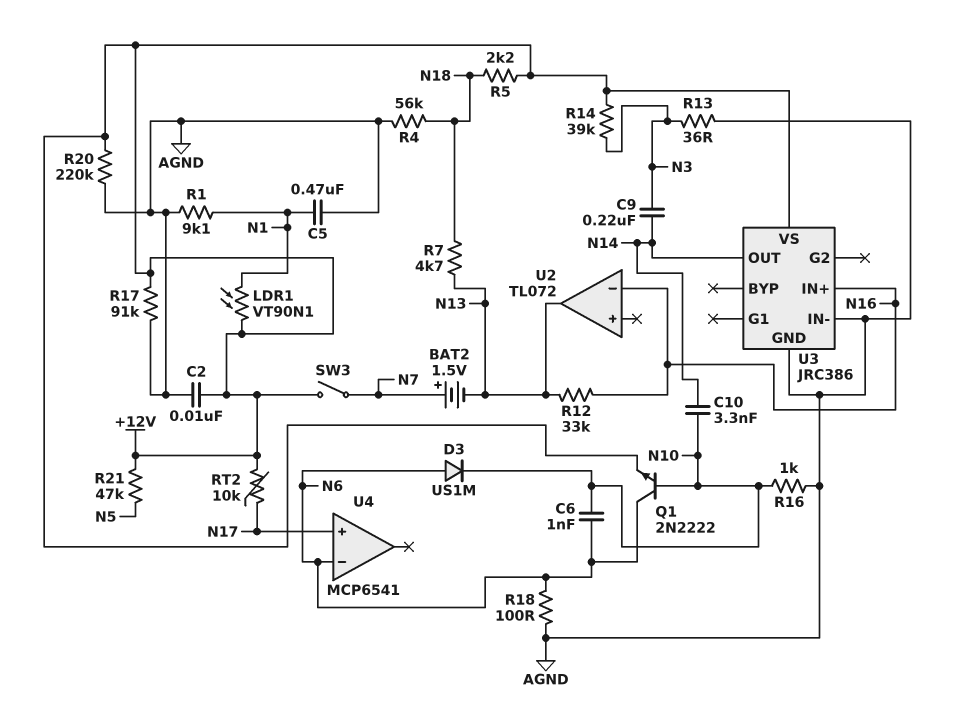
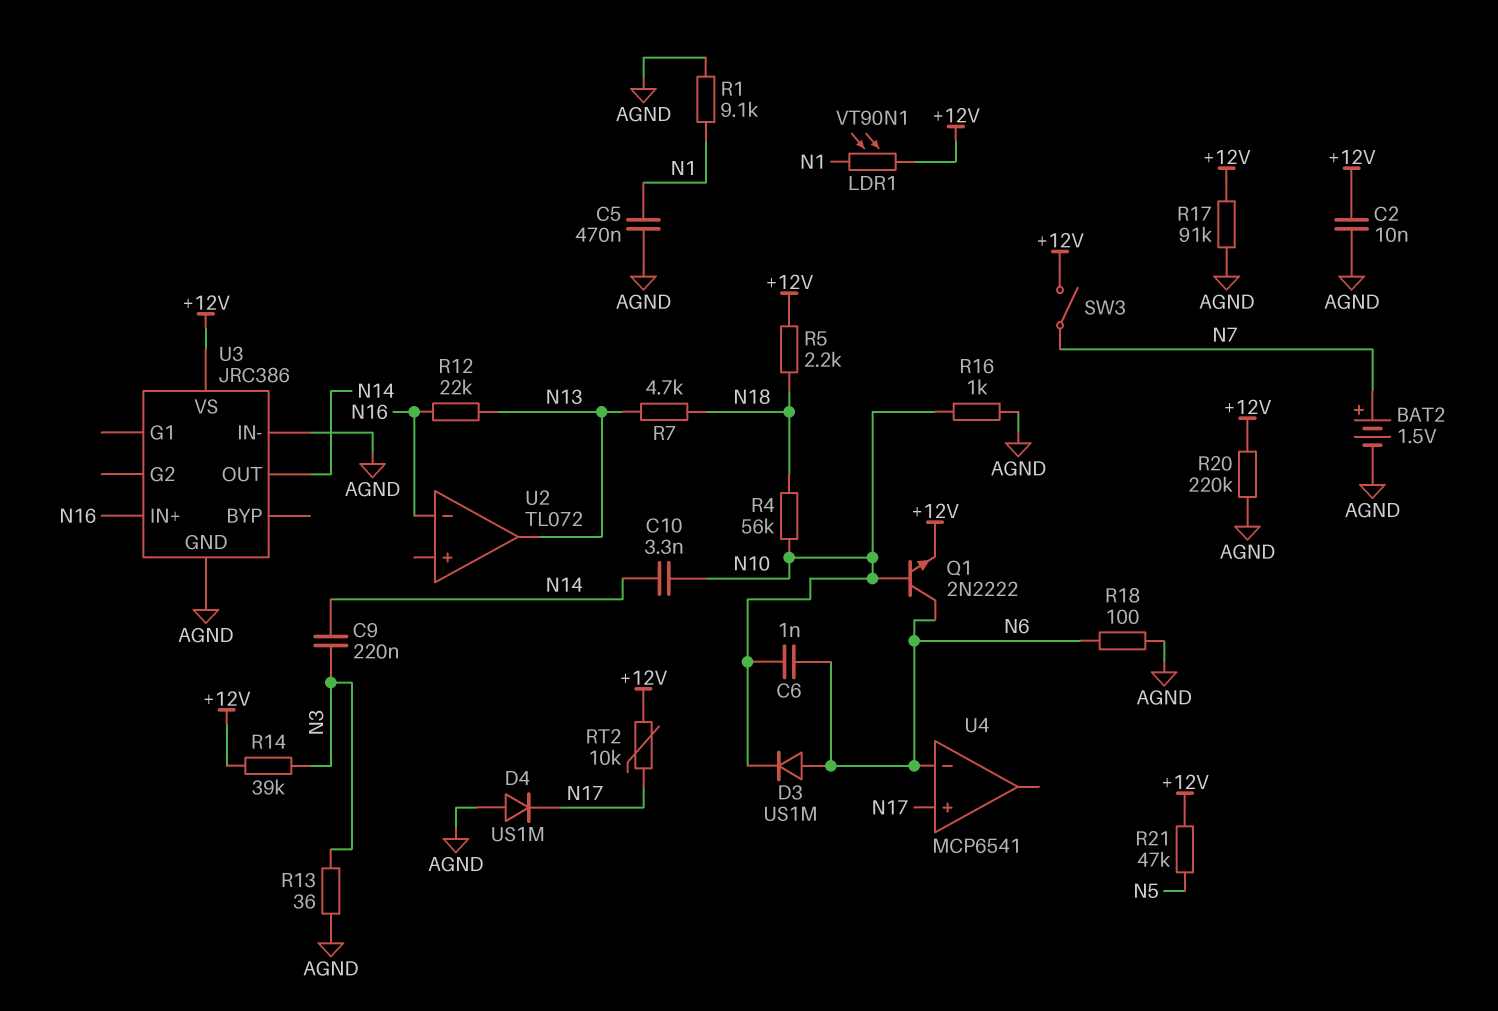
BAT2: 1.5V (plus N7, minus N13) -> 1.5V (plus N7, minus AGND)
D4: none -> diode US1M (A AGND, K N17)
R4: 56k (AGND, N18) -> 56k (N10, N18)
R12: 33k (N13, N16) -> 22k (N13, N16)

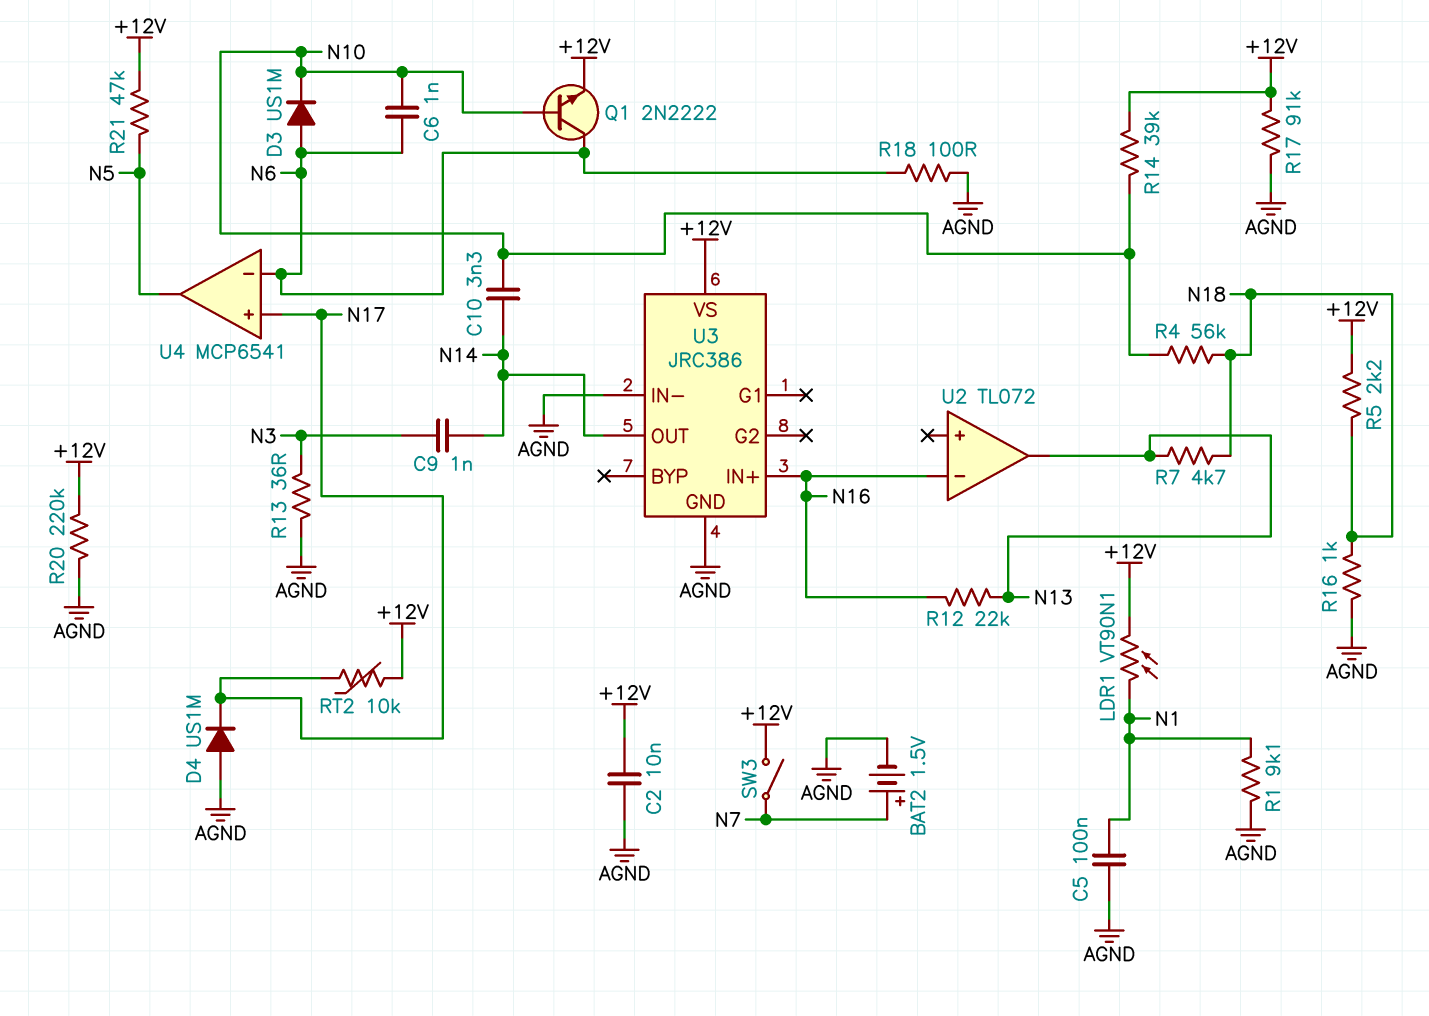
C5: 470nF (AGND, N1) -> 100nF (AGND, N1)
C9: 220nF (N3, N14) -> 1nF (N3, N14)
R14: 39k (+12V, N3) -> 39k (+12V, N10)
R16: 1k (AGND, N10) -> 1k (AGND, N18)
U4 pin out: none -> N5

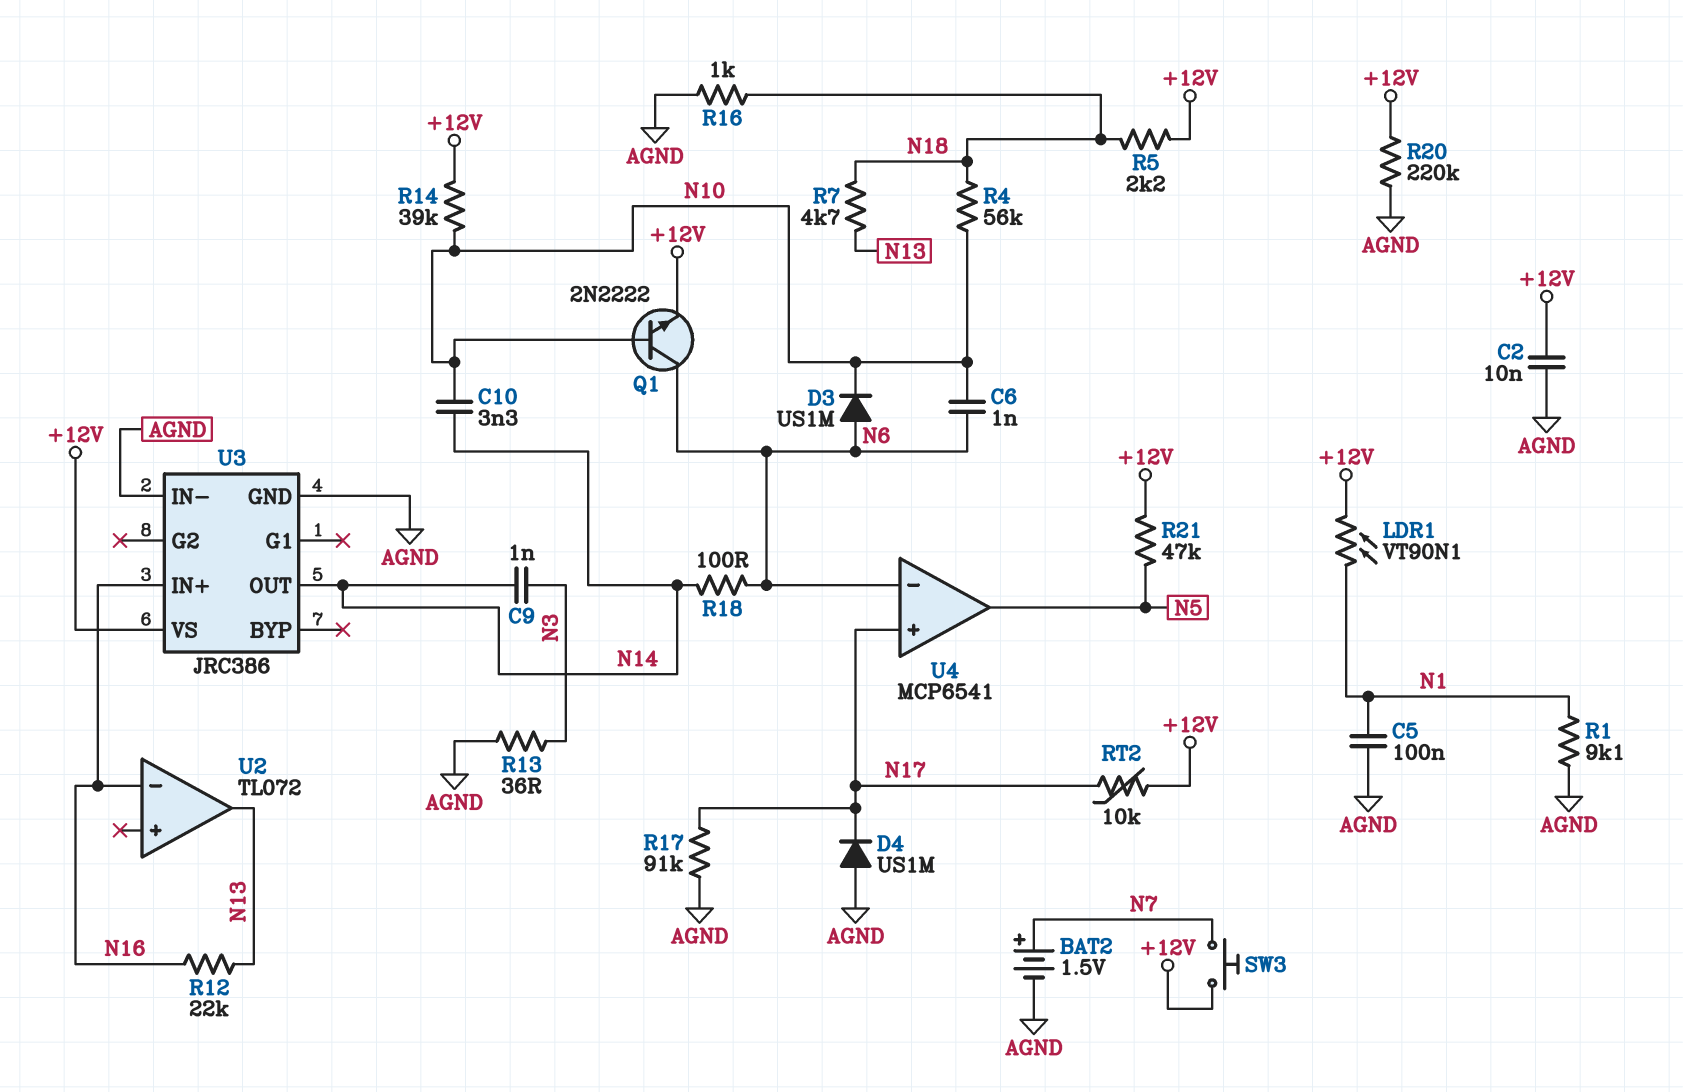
R17: 91k (+12V, AGND) -> 91k (AGND, N17)
R18: 100 (AGND, N6) -> 100 (N6, N14)
SW3: switch (+12V, N7) -> button (+12V, N7)

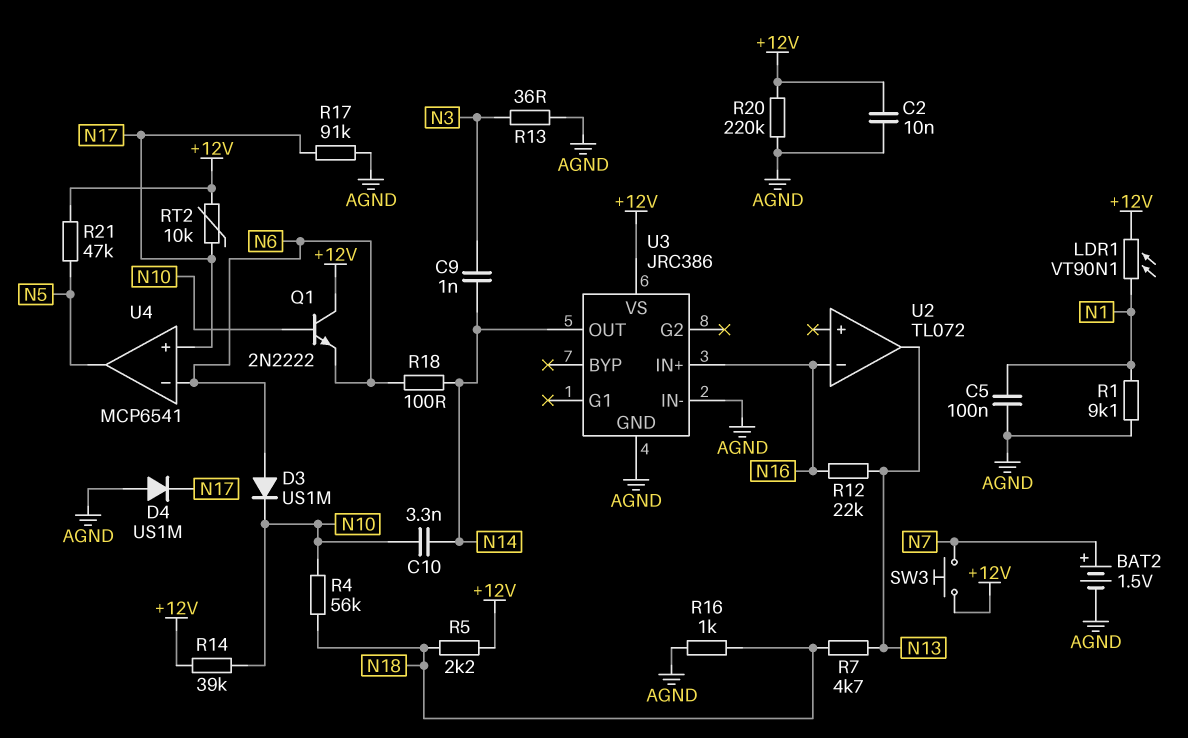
C6: 1nF (N6, N10) -> none
Q1: NPN 2N2222 (B N10, C N6, E +12V) -> NPN 2N2222 (B N10, C +12V, E N6)

